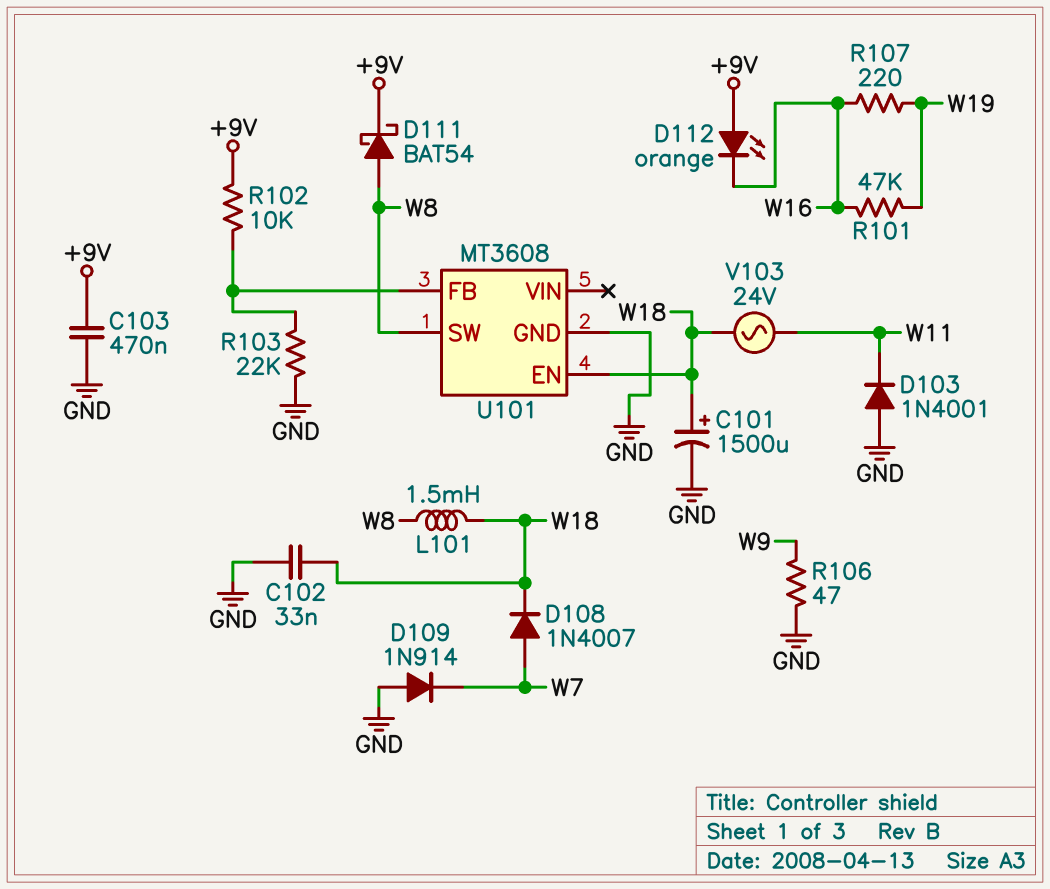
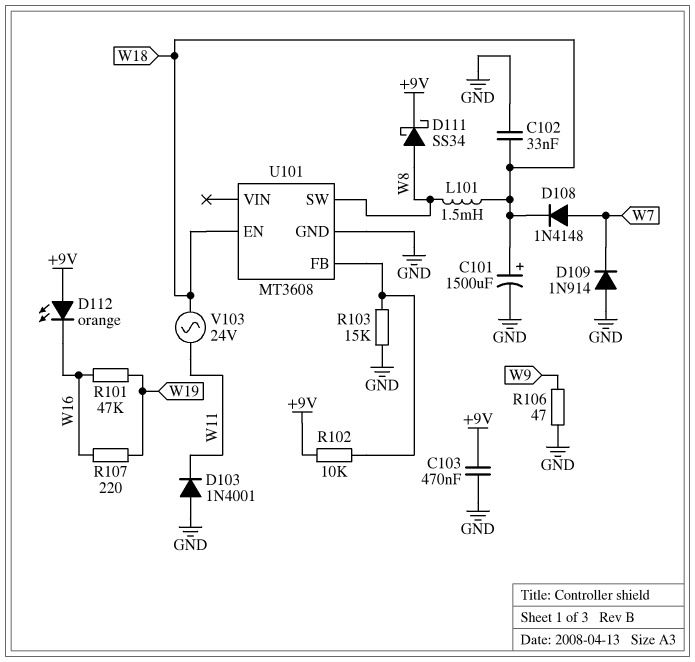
D108: diode 1N4007 (A W7, K W18) -> diode 1N4148 (A W7, K W18)
D111: schottky BAT54 (A W8, K +9V) -> schottky SS34 (A W8, K +9V)
R103: 22k (GND, U101/FB) -> 15k (GND, U101/FB)

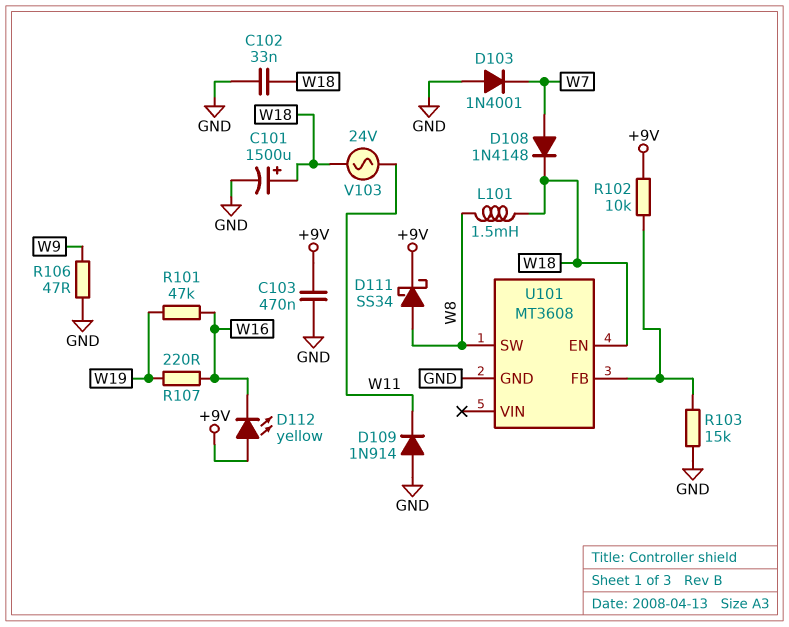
D103: diode 1N4001 (A GND, K W11) -> diode 1N4001 (A GND, K W7)
D109: diode 1N914 (A GND, K W7) -> diode 1N914 (A GND, K W11)
D112: LED orange (A +9V, K W16) -> LED yellow (A +9V, K W16)

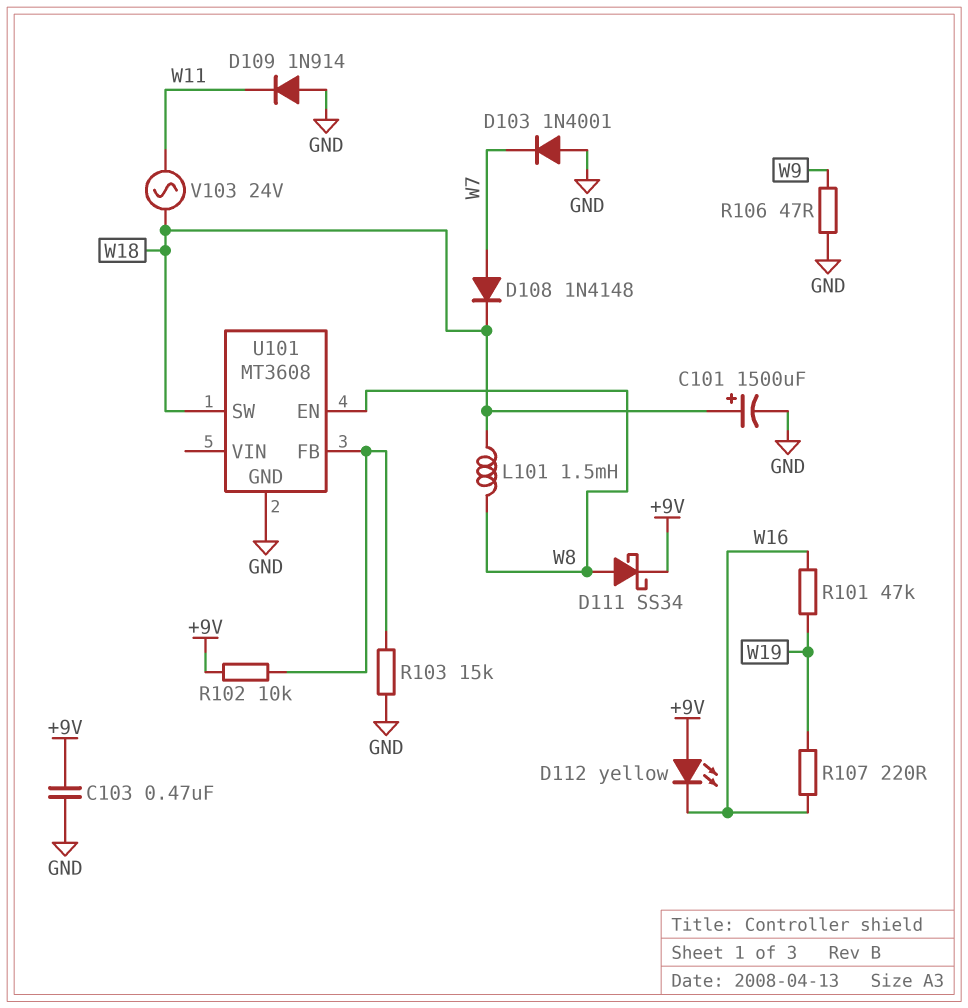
C102: 33nF (GND, W18) -> none
U101 pin EN: W18 -> W8
U101 pin SW: W8 -> W18

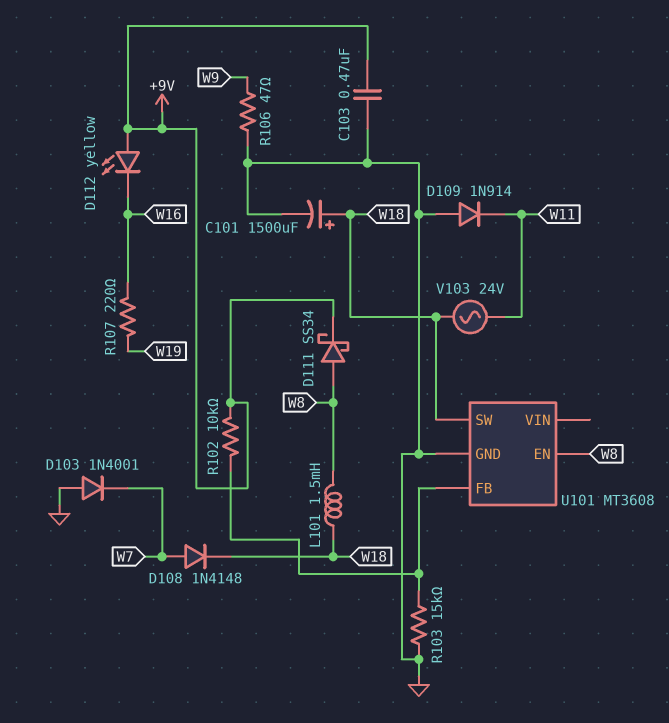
R101: 47k (W16, W19) -> none

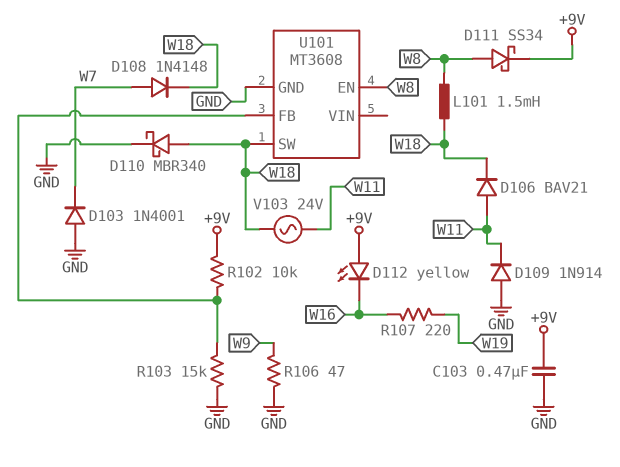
C101: 1500uF (plus W18, minus GND) -> none
D106: none -> diode BAV21 (A W11, K W18)
D110: none -> schottky MBR340 (A W18, K GND)

